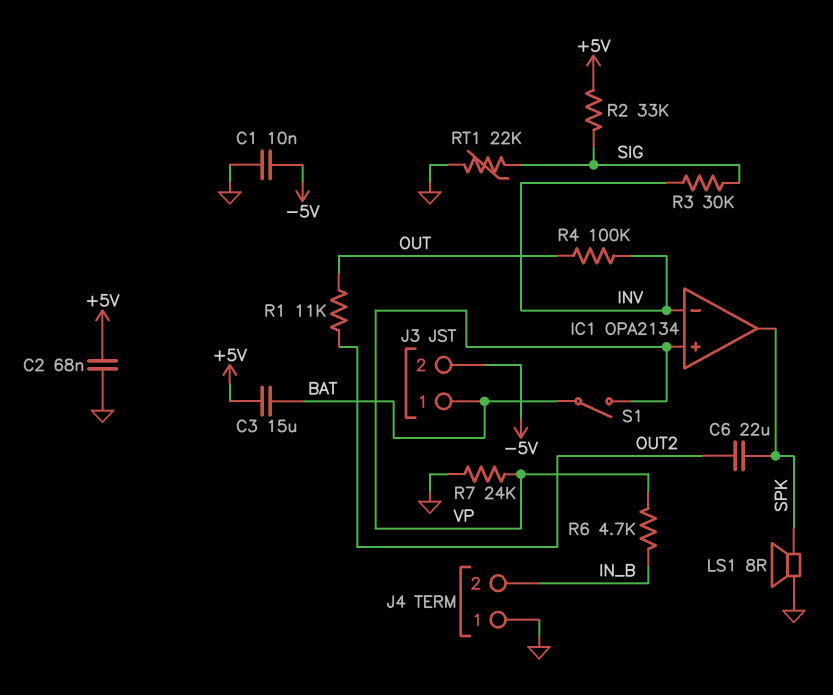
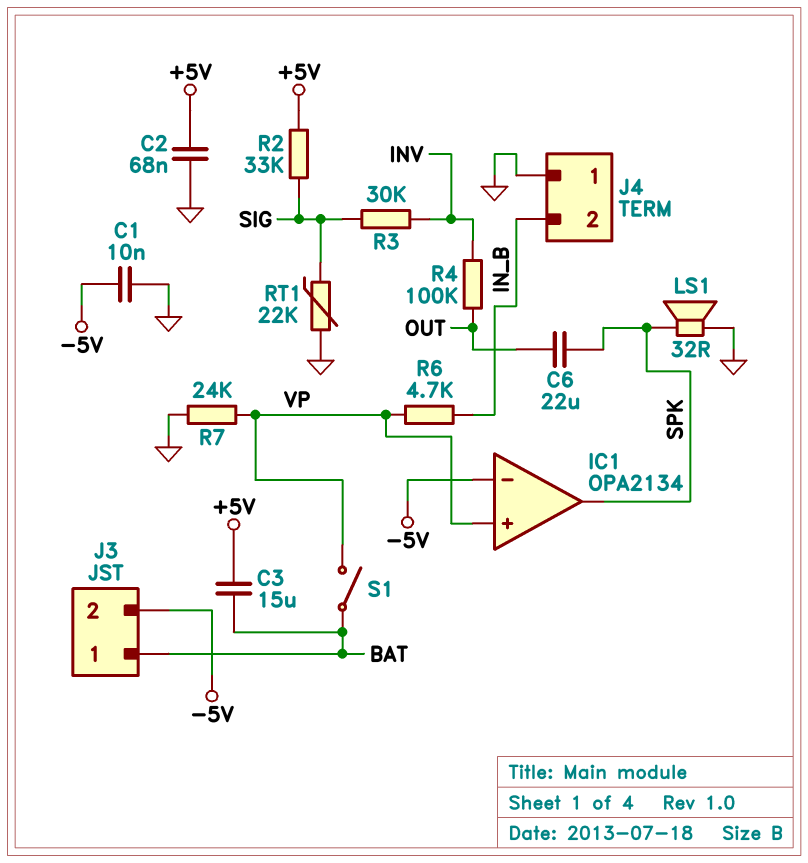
C6: 22uF (OUT2, SPK) -> 22uF (OUT, SPK)
IC1 pin in-: INV -> -5V
LS1: speaker 8R (GND, SPK) -> speaker 32R (GND, SPK)
R1: 11k (OUT, OUT2) -> none

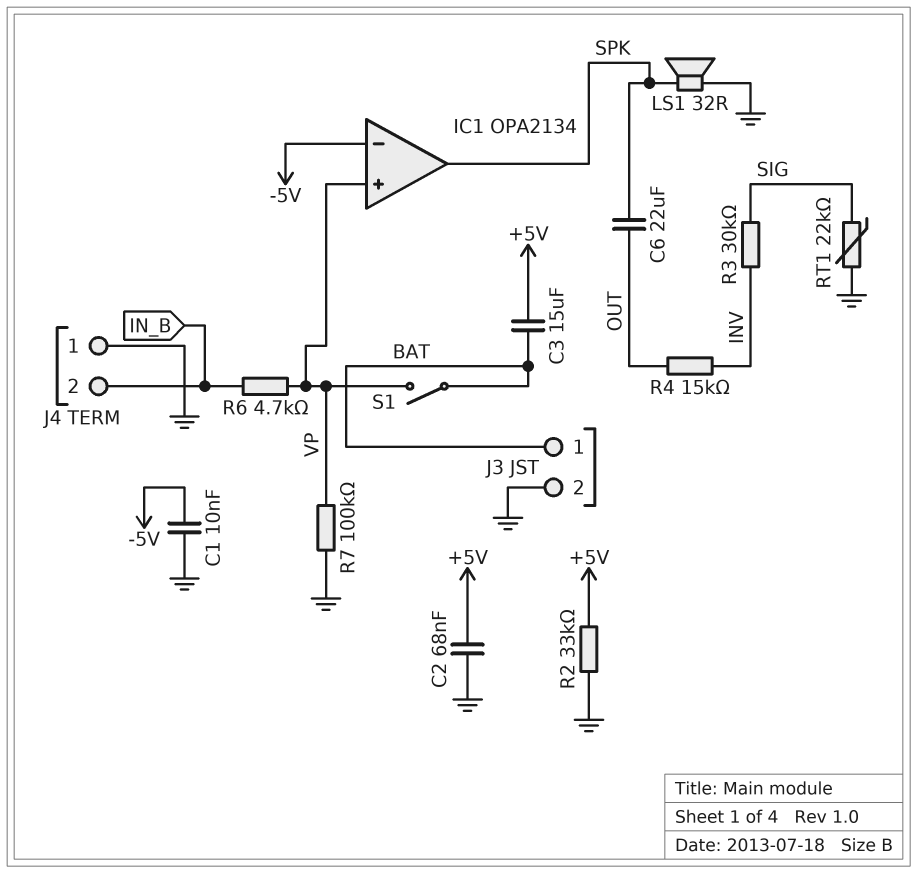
J3 pin 2: -5V -> GND
R2: 33k (+5V, SIG) -> 33k (+5V, GND)
R4: 100k (INV, OUT) -> 15k (INV, OUT)
R7: 24k (GND, VP) -> 100k (GND, VP)

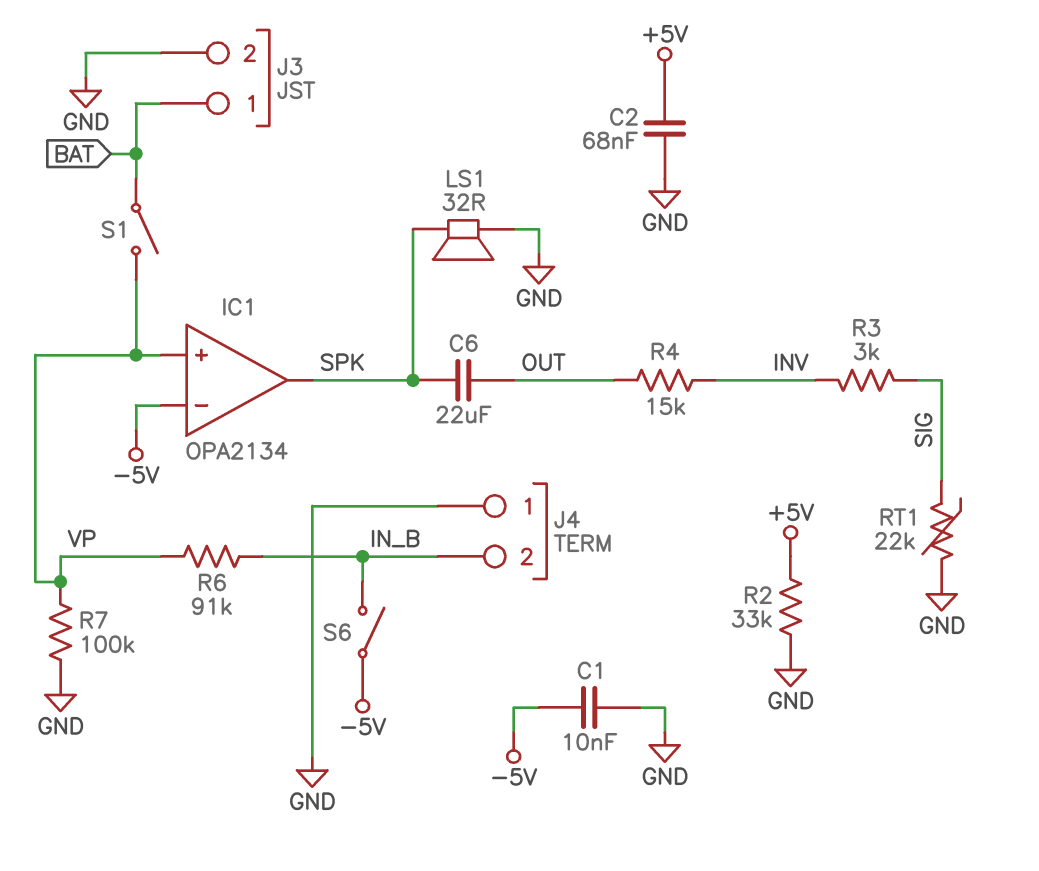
C3: 15uF (+5V, BAT) -> none
R3: 30k (INV, SIG) -> 3k (INV, SIG)
R6: 4.7k (IN_B, VP) -> 91k (IN_B, VP)
S6: none -> switch (-5V, IN_B)

